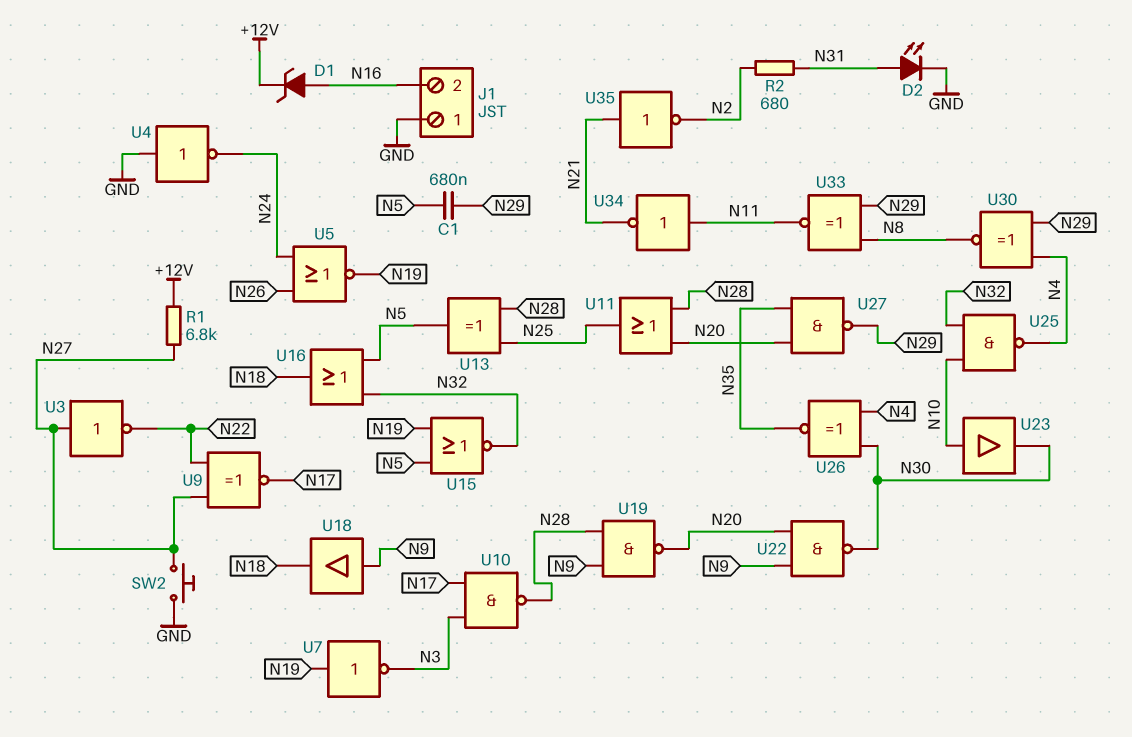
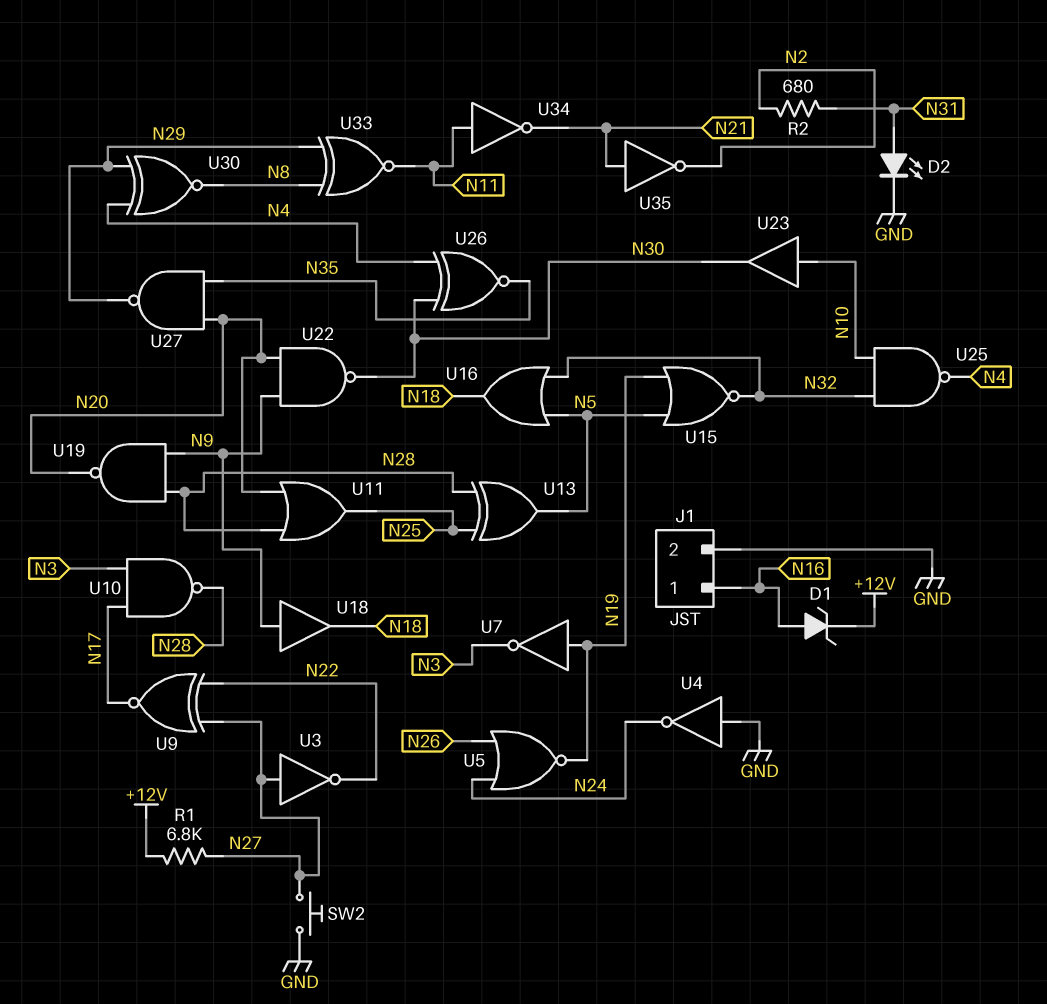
C1: 680nF (N5, N29) -> none
J1 pin 1: GND -> N16
J1 pin 2: N16 -> GND

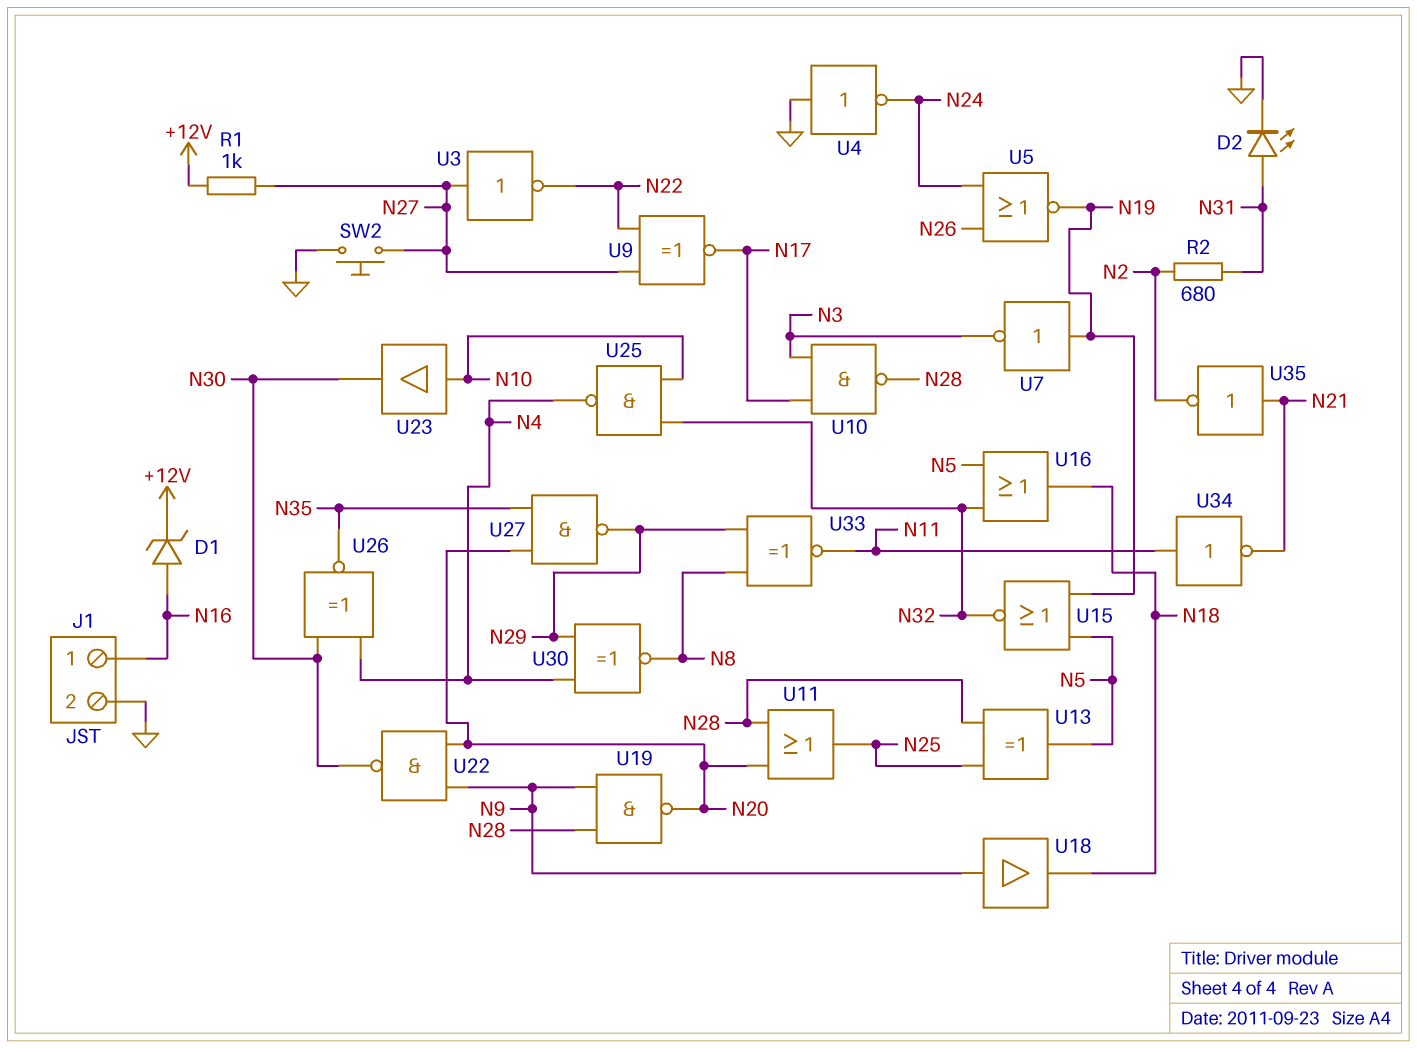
R1: 6.8k (+12V, N27) -> 1k (+12V, N27)

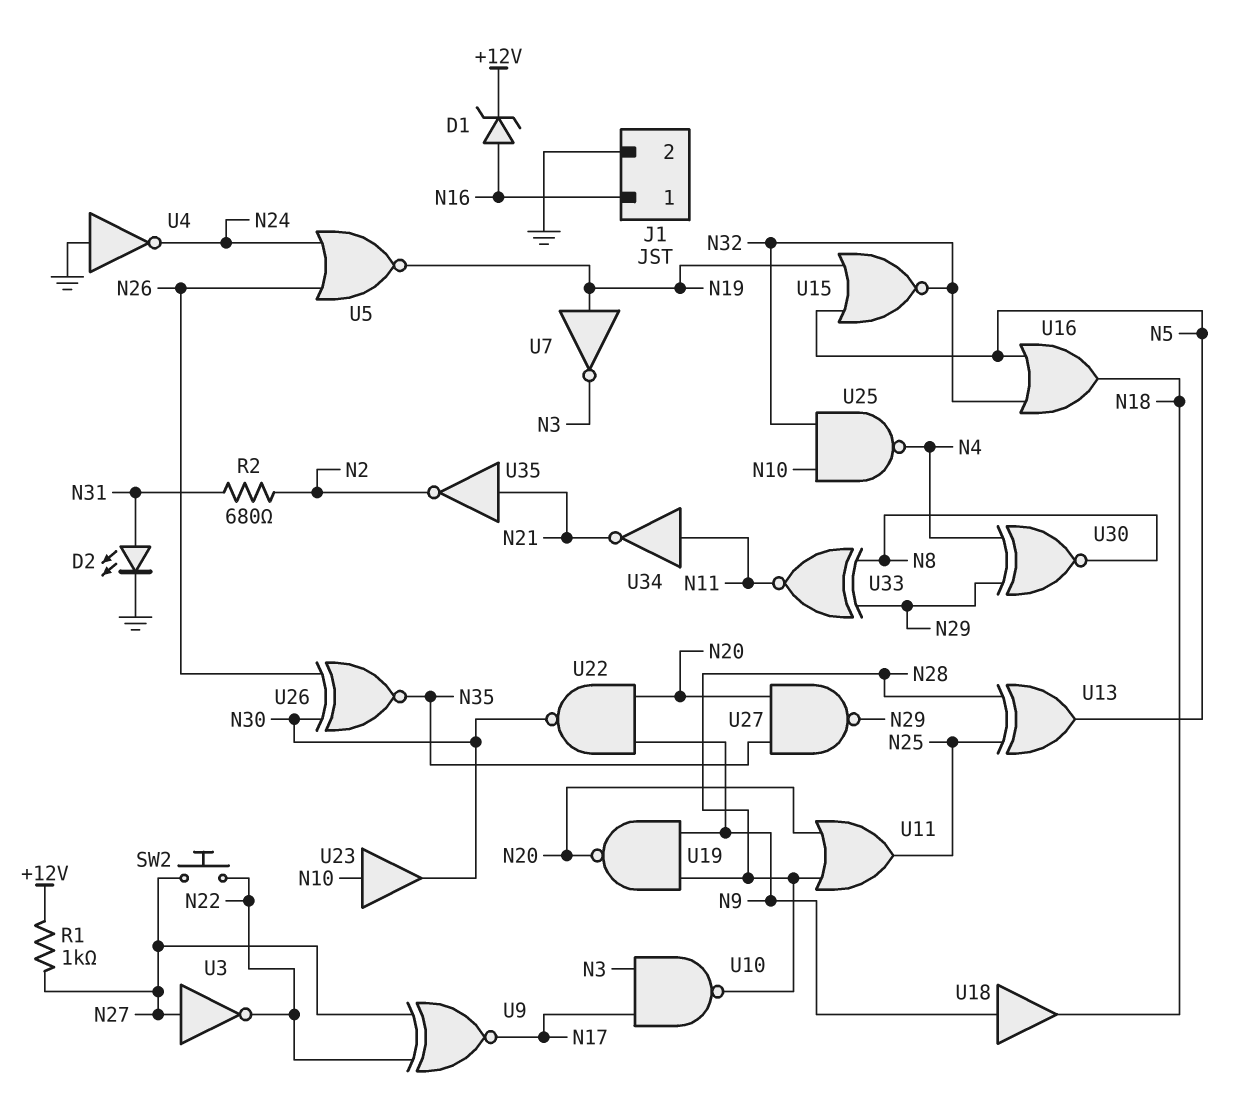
SW2: button (GND, N27) -> button (N22, N27)
U26: XNOR (in N4, in N30, out N35) -> XNOR (in N26, in N30, out N35)

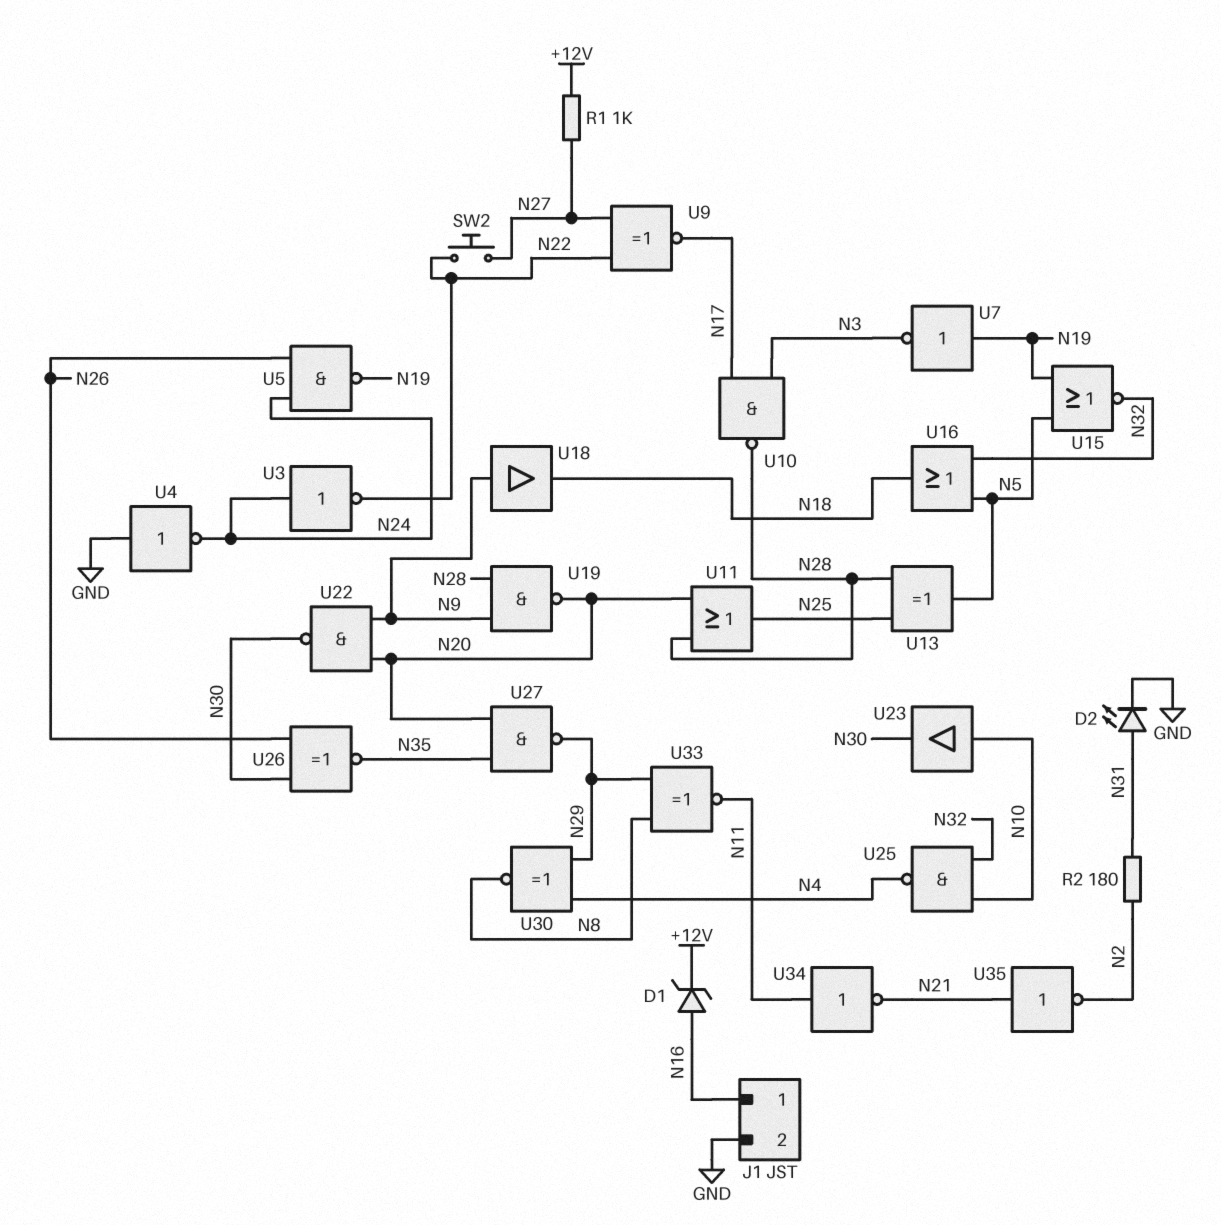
R2: 680 (N2, N31) -> 180 (N2, N31)
U3: NOT (in N27, out N22) -> NOT (in N24, out N22)
U5: NOR (in N24, in N26, out N19) -> NAND (in N24, in N26, out N19)

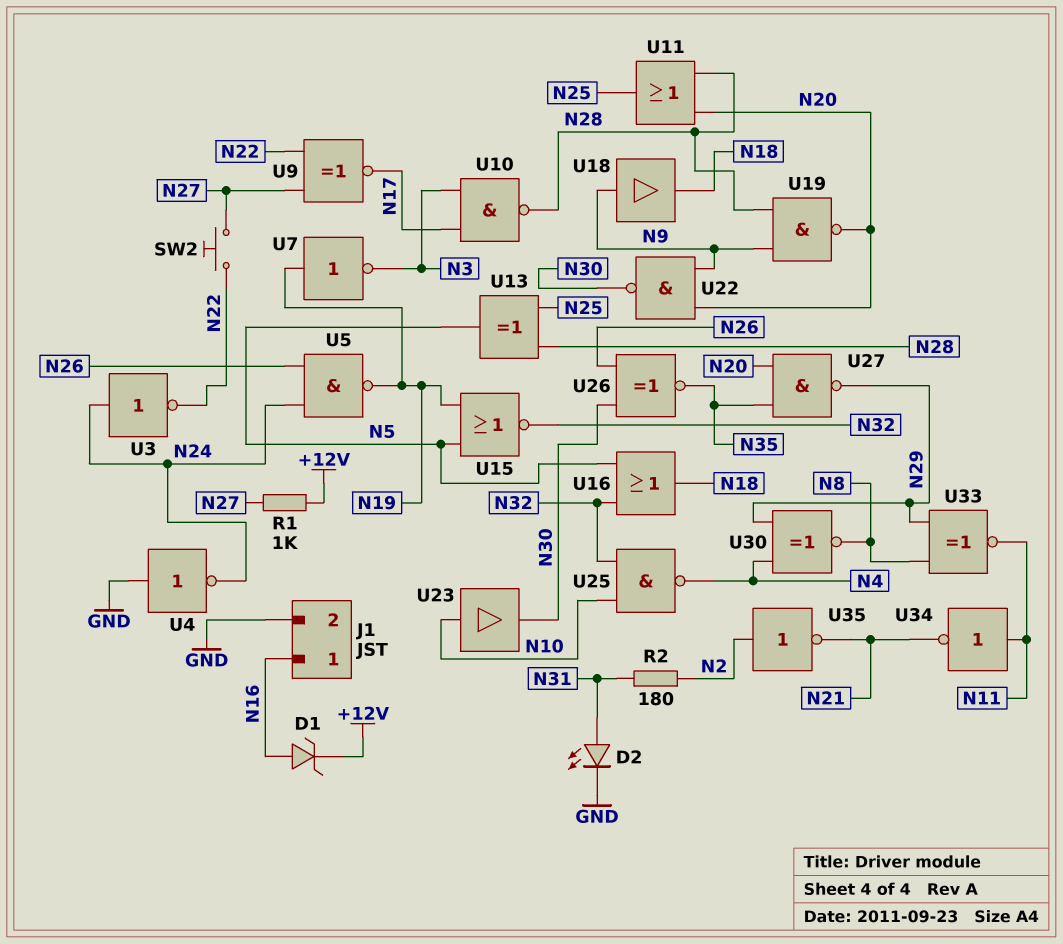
U35: NOT (in N21, out N2) -> NOT (in N2, out N21)

